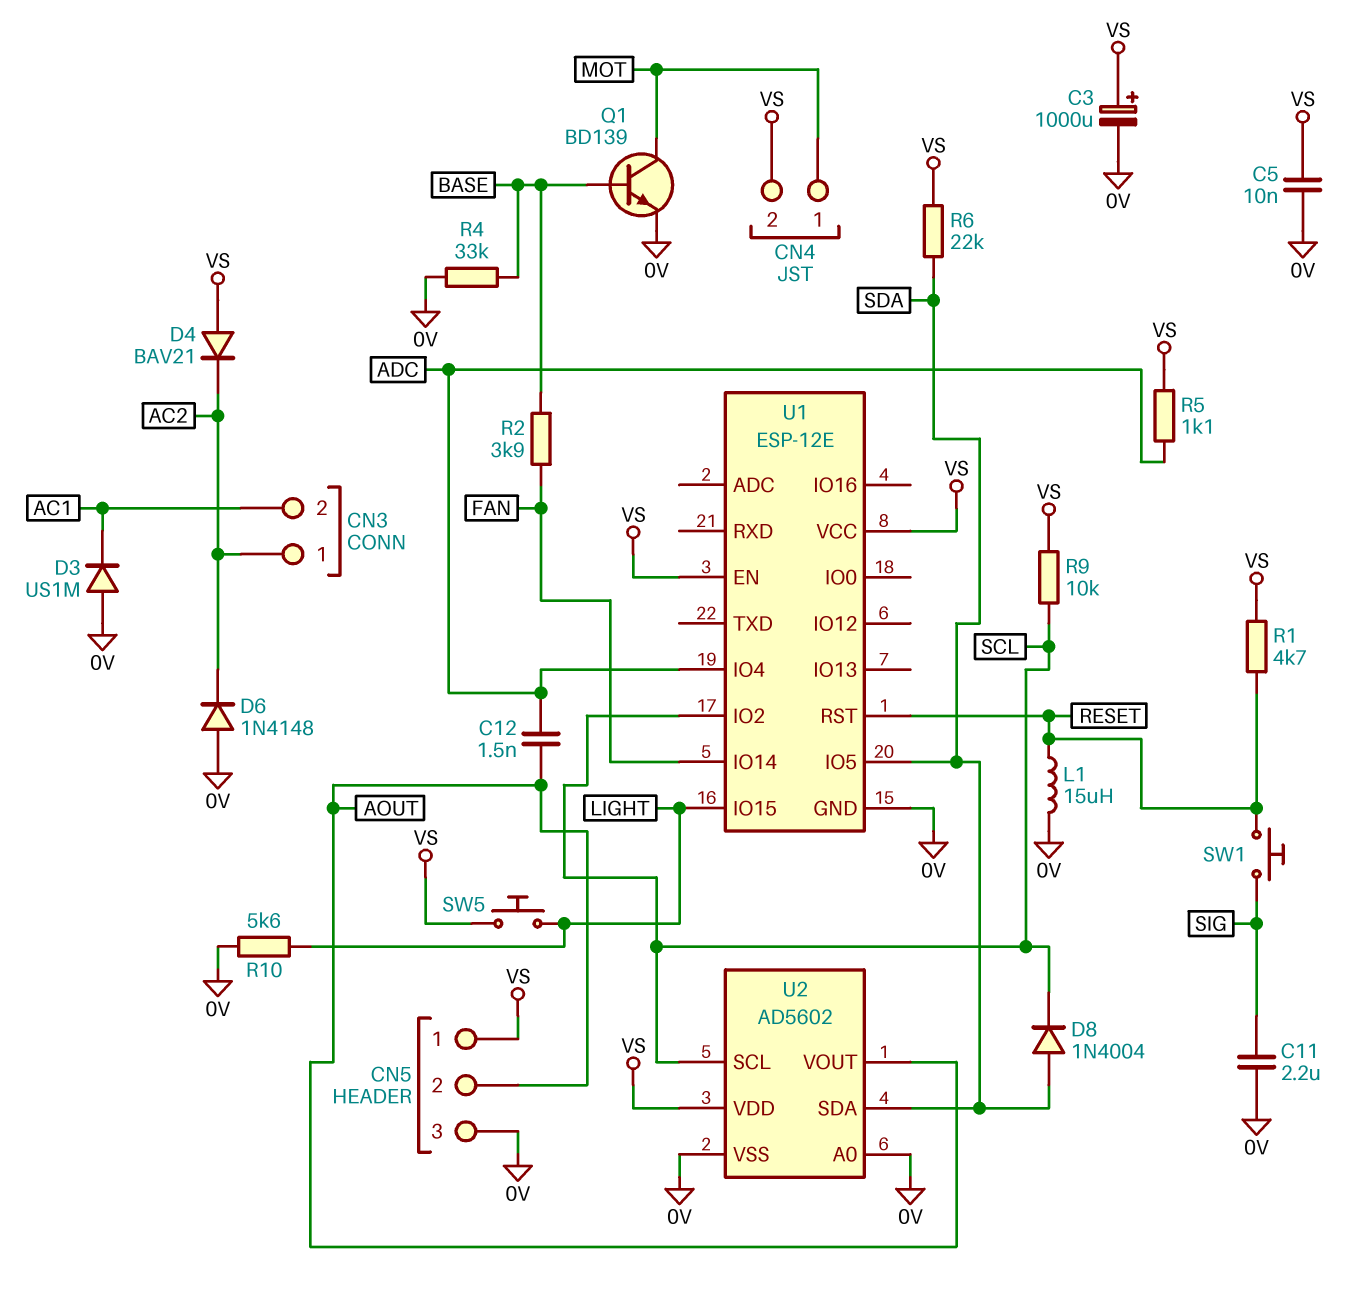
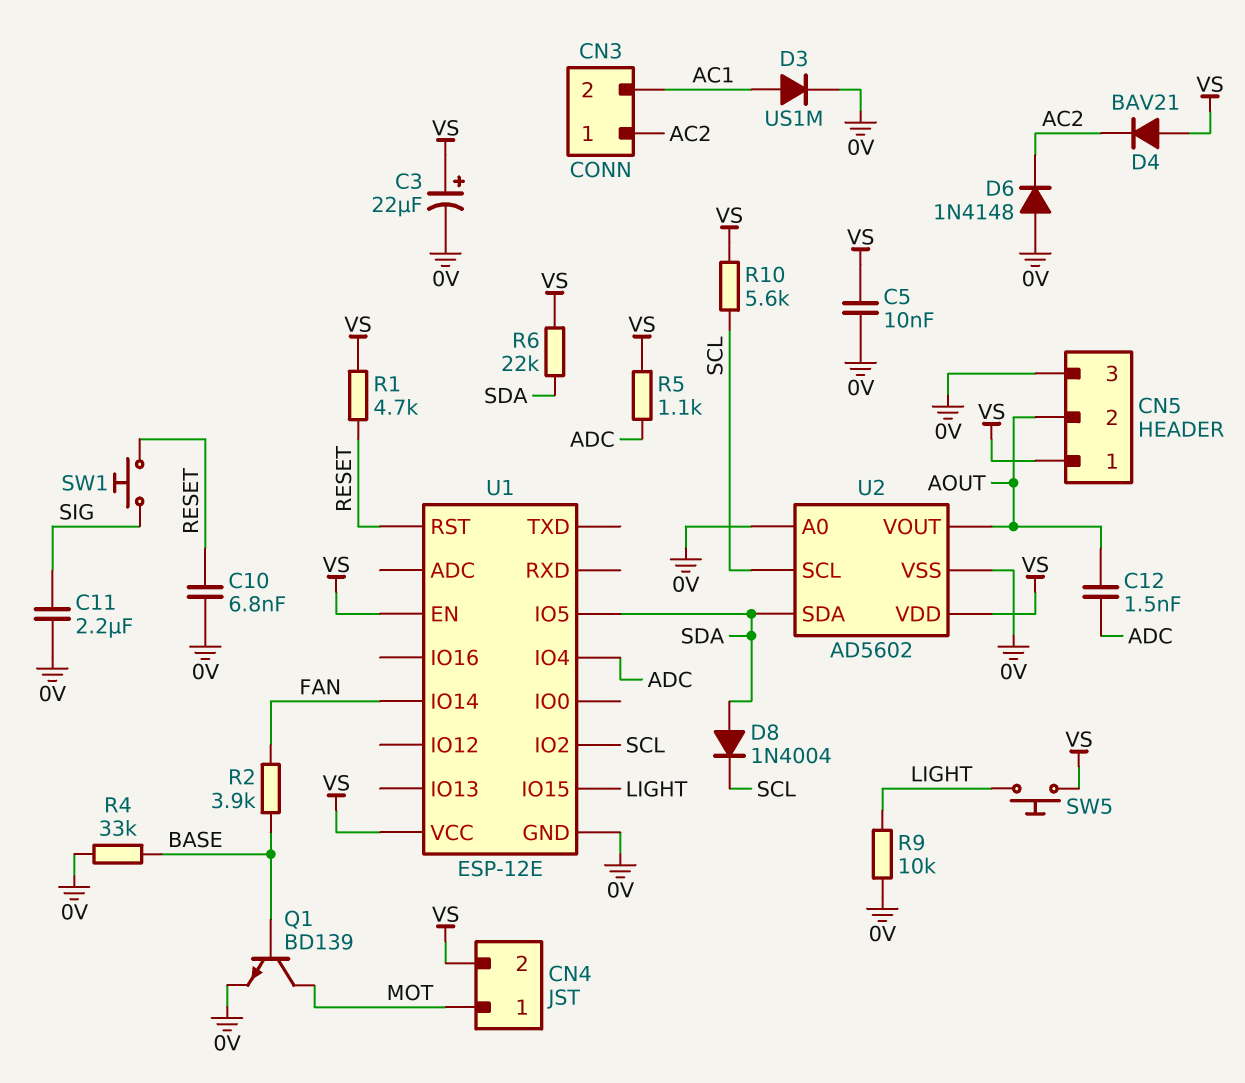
C3: 1000uF (plus VS, minus 0V) -> 22uF (plus VS, minus 0V)
C10: none -> 6.8nF (0V, RESET)
D3: diode US1M (A 0V, K AC1) -> diode US1M (A AC1, K 0V)
L1: 15uH (0V, RESET) -> none
R9: 10k (SCL, VS) -> 10k (0V, LIGHT)
R10: 5.6k (0V, LIGHT) -> 5.6k (SCL, VS)

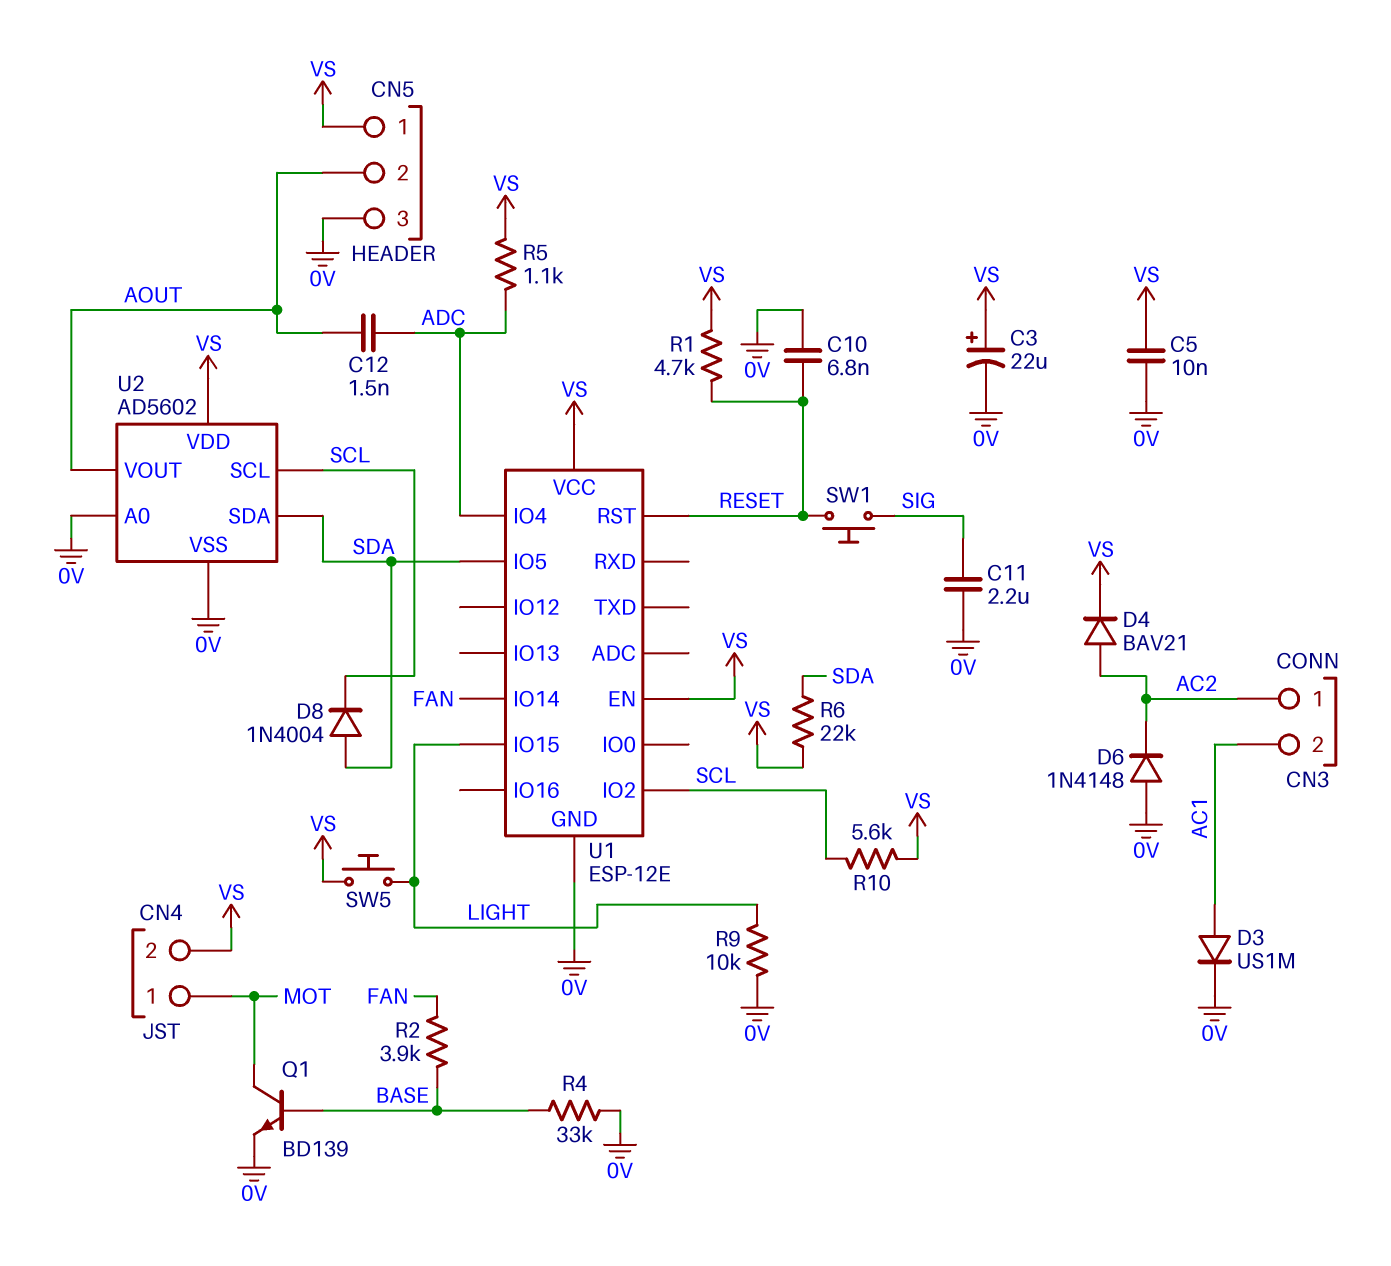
D4: diode BAV21 (A VS, K AC2) -> diode BAV21 (A AC2, K VS)

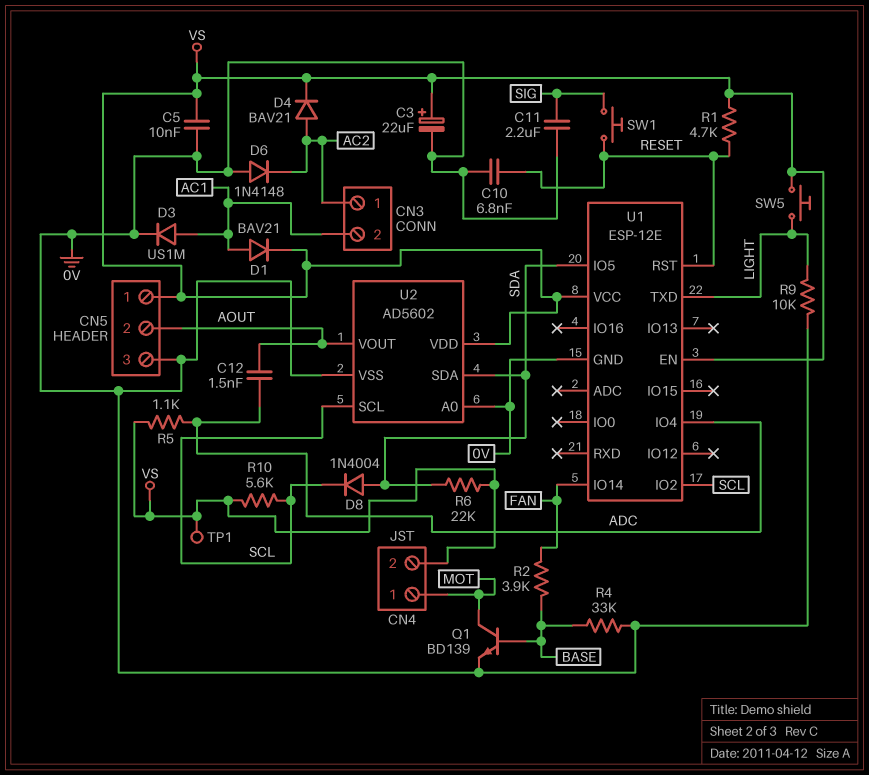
D1: none -> diode BAV21 (A AC1, K VS)
TP1: none -> test point (VS)
U1 pin IO15: LIGHT -> none
U1 pin TXD: none -> LIGHT

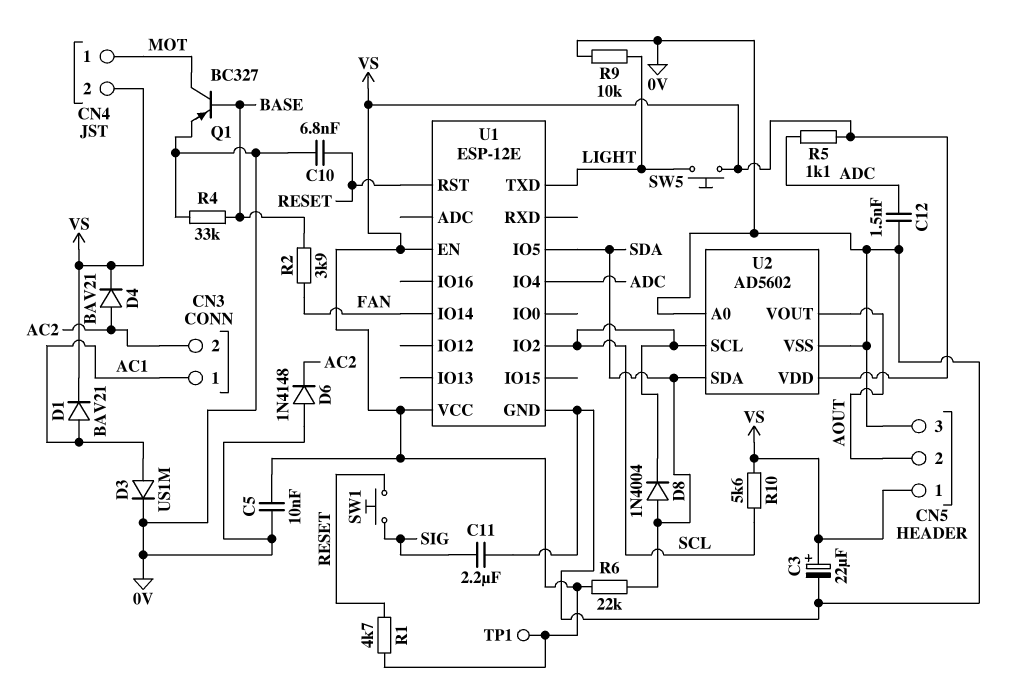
C12: 1.5nF (ADC, AOUT) -> 1.5nF (0V, ADC)
CN3 pin 1: AC2 -> AC1
CN3 pin 2: AC1 -> AC2
Q1: NPN BD139 (B BASE, C MOT, E 0V) -> PNP BC327 (B BASE, C MOT, E 0V)

